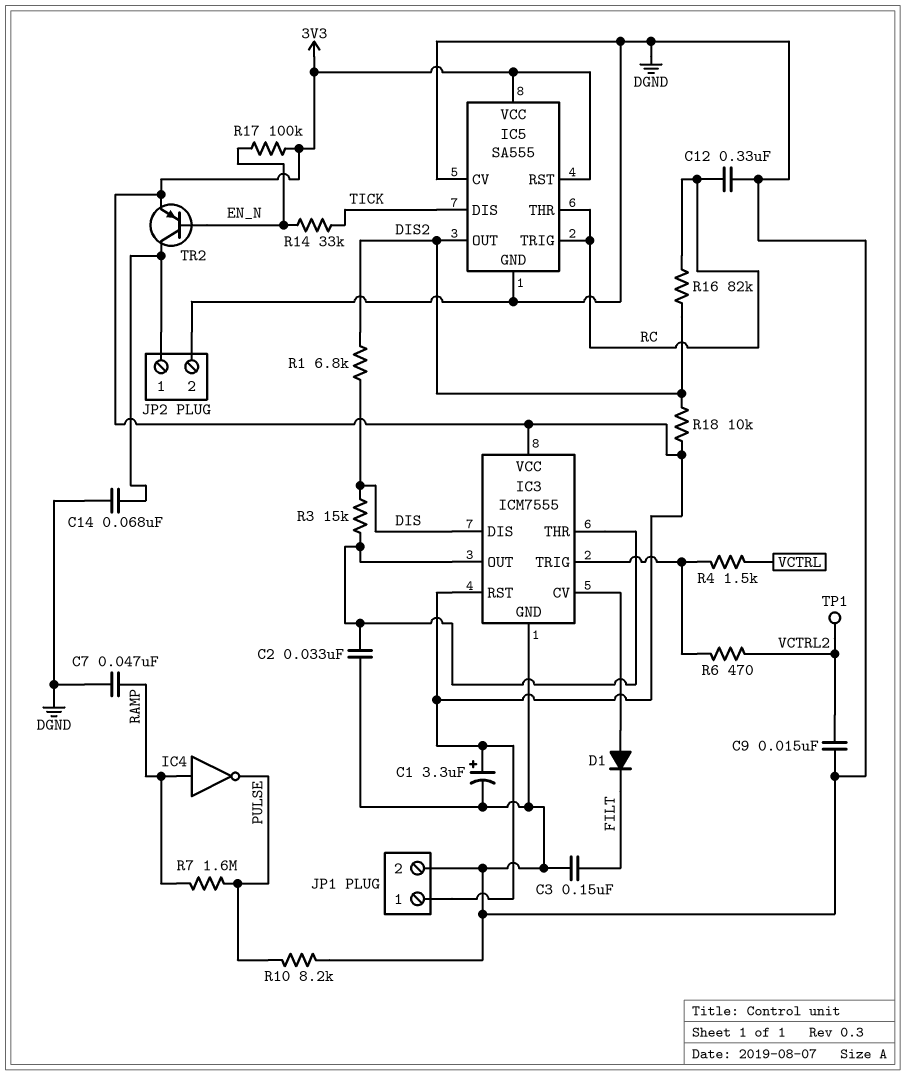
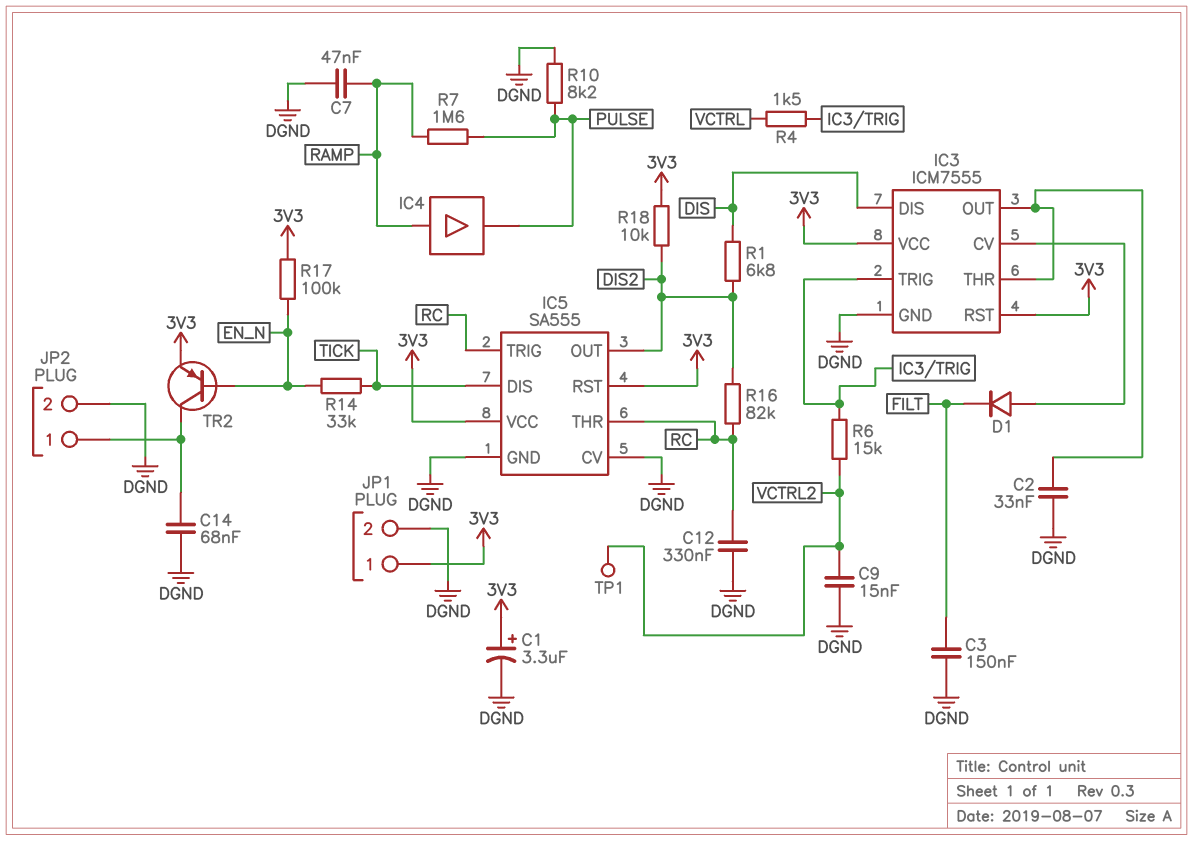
IC4: NOT (in RAMP, out PULSE) -> buffer (in RAMP, out PULSE)
R3: 15k (DIS, IC3/OUT) -> none
R6: 470 (IC3/TRIG, VCTRL2) -> 15k (IC3/TRIG, VCTRL2)

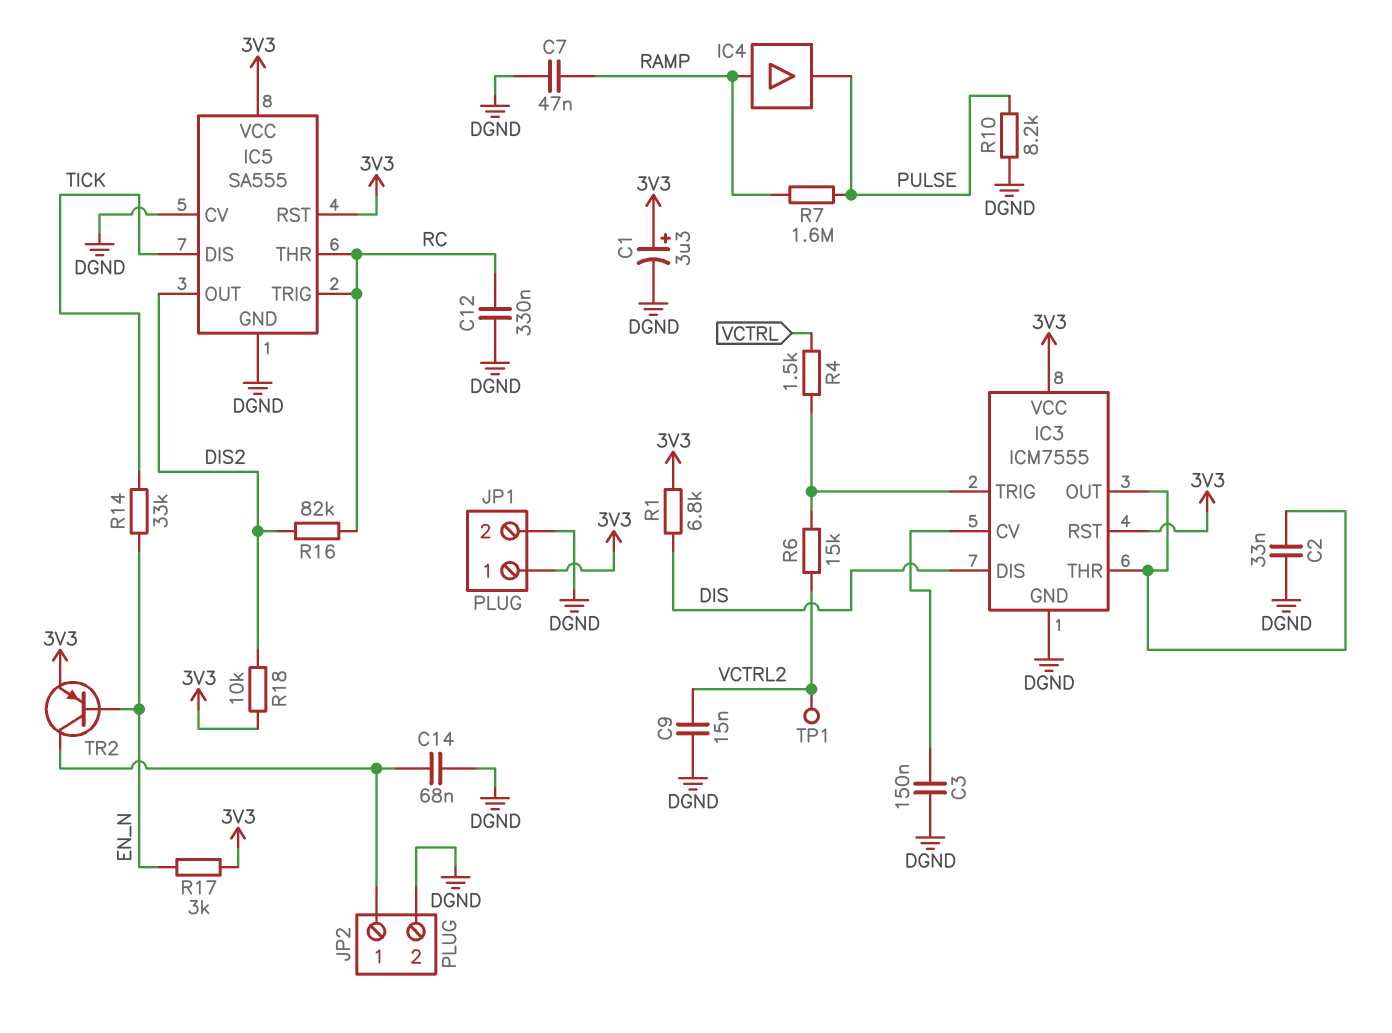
C3: 150nF (DGND, FILT) -> 150nF (DGND, IC3/CV)
D1: diode (A IC3/CV, K FILT) -> none
R1: 6.8k (DIS, DIS2) -> 6.8k (3V3, DIS)
R17: 100k (3V3, EN_N) -> 3k (3V3, EN_N)

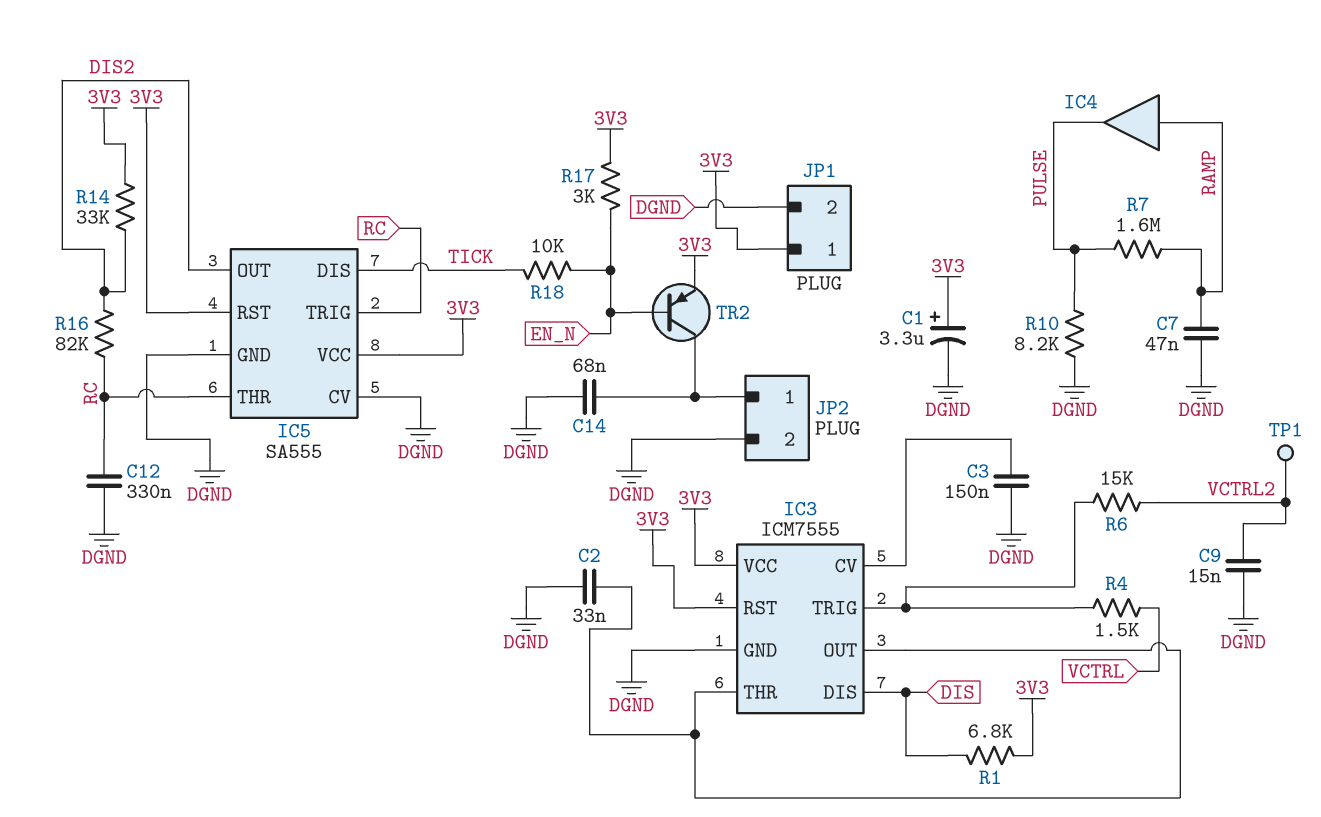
R14: 33k (EN_N, TICK) -> 33k (3V3, DIS2)
R18: 10k (3V3, DIS2) -> 10k (EN_N, TICK)

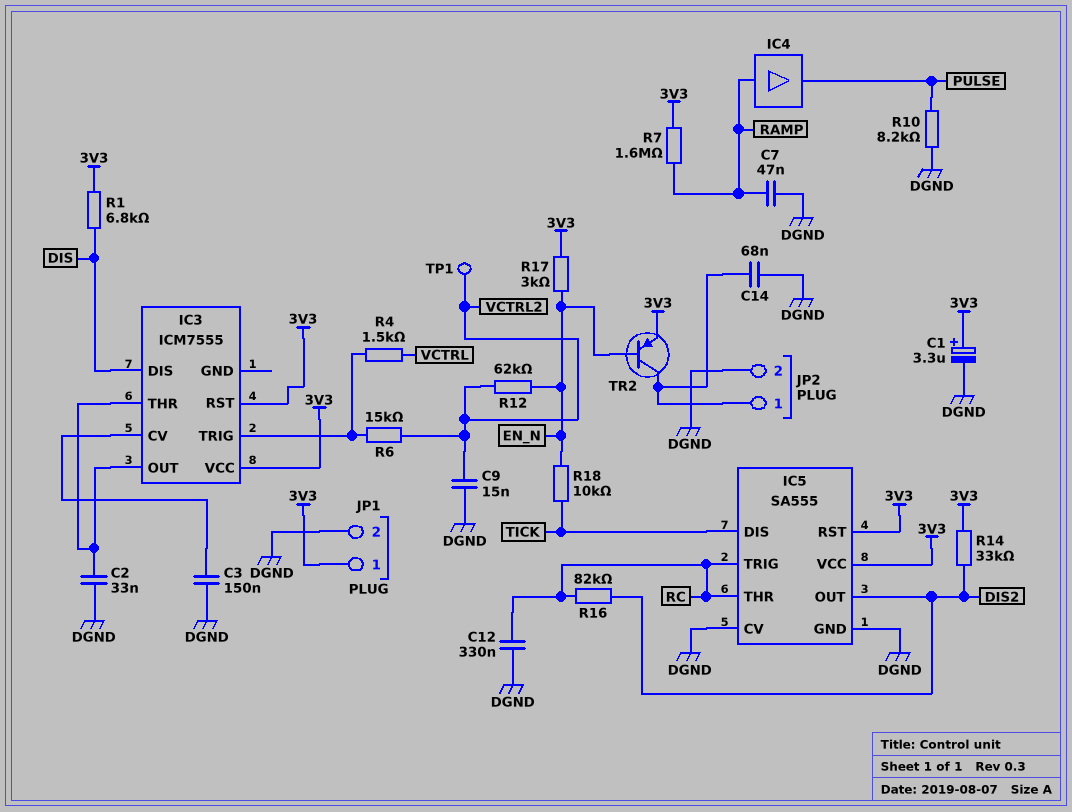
IC3 pin GND: DGND -> none
R7: 1.6M (PULSE, RAMP) -> 1.6M (3V3, RAMP)
R12: none -> 62k (EN_N, VCTRL2)

